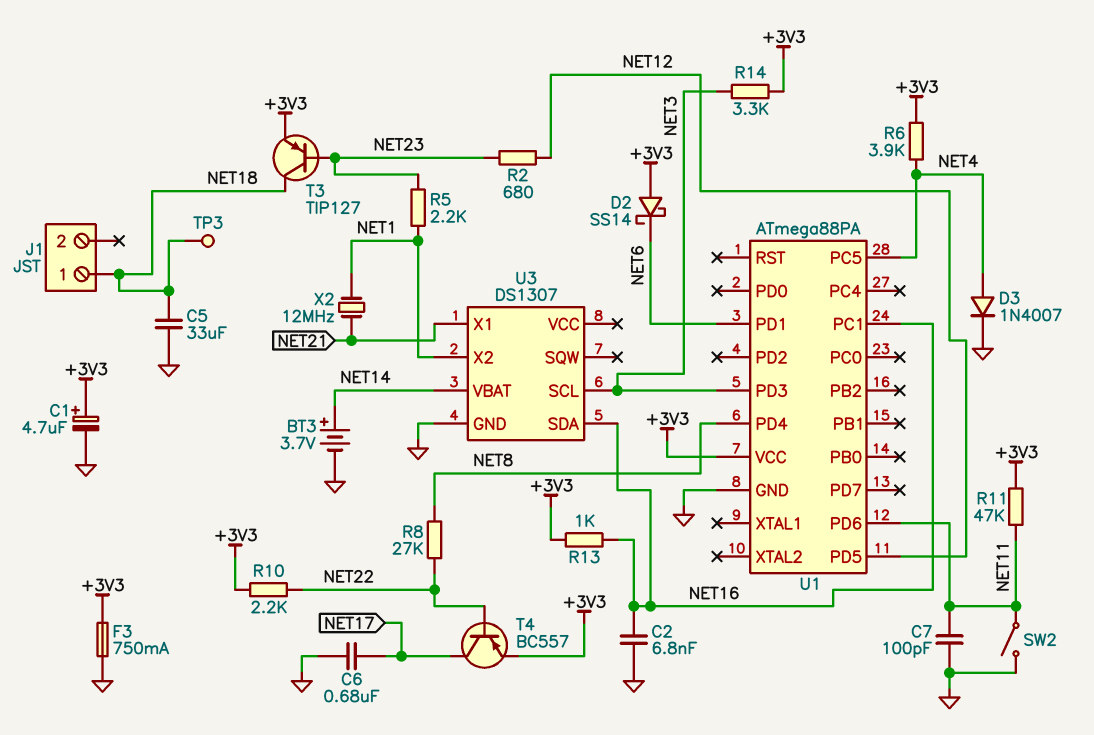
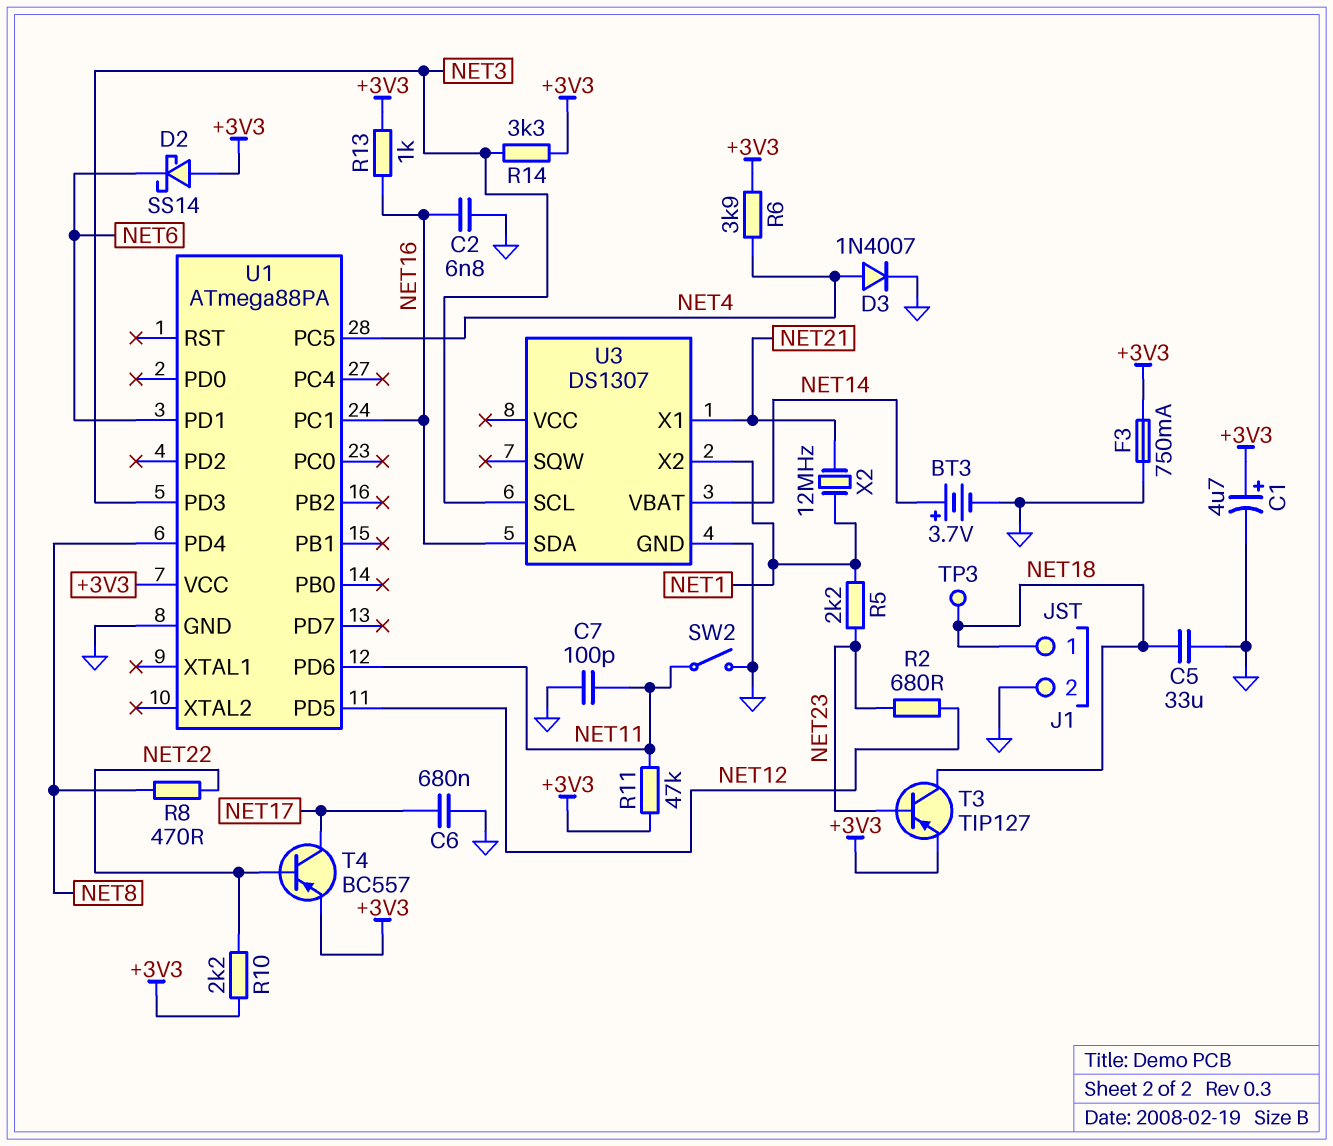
J1 pin 2: none -> GND
R8: 27k (NET8, NET22) -> 470 (NET8, NET22)

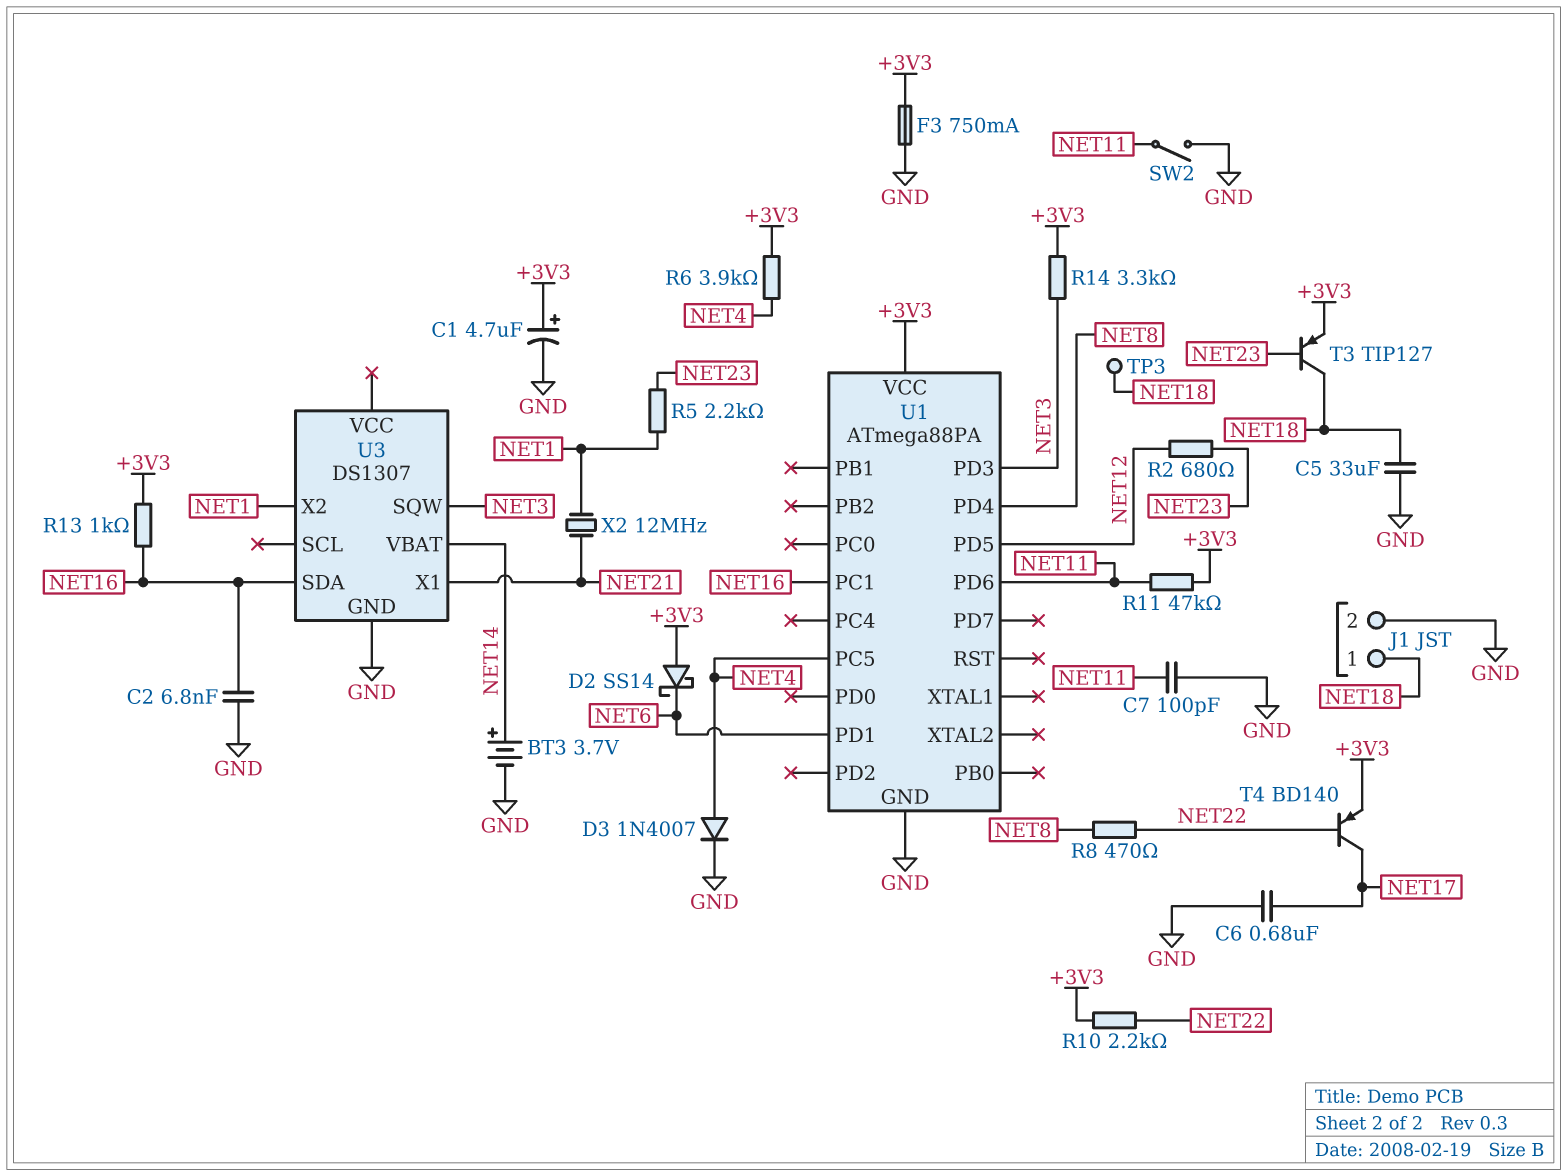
T4: PNP BC557 (B NET22, C NET17, E +3V3) -> PNP BD140 (B NET22, C NET17, E +3V3)
U3 pin SCL: NET3 -> none
U3 pin SQW: none -> NET3

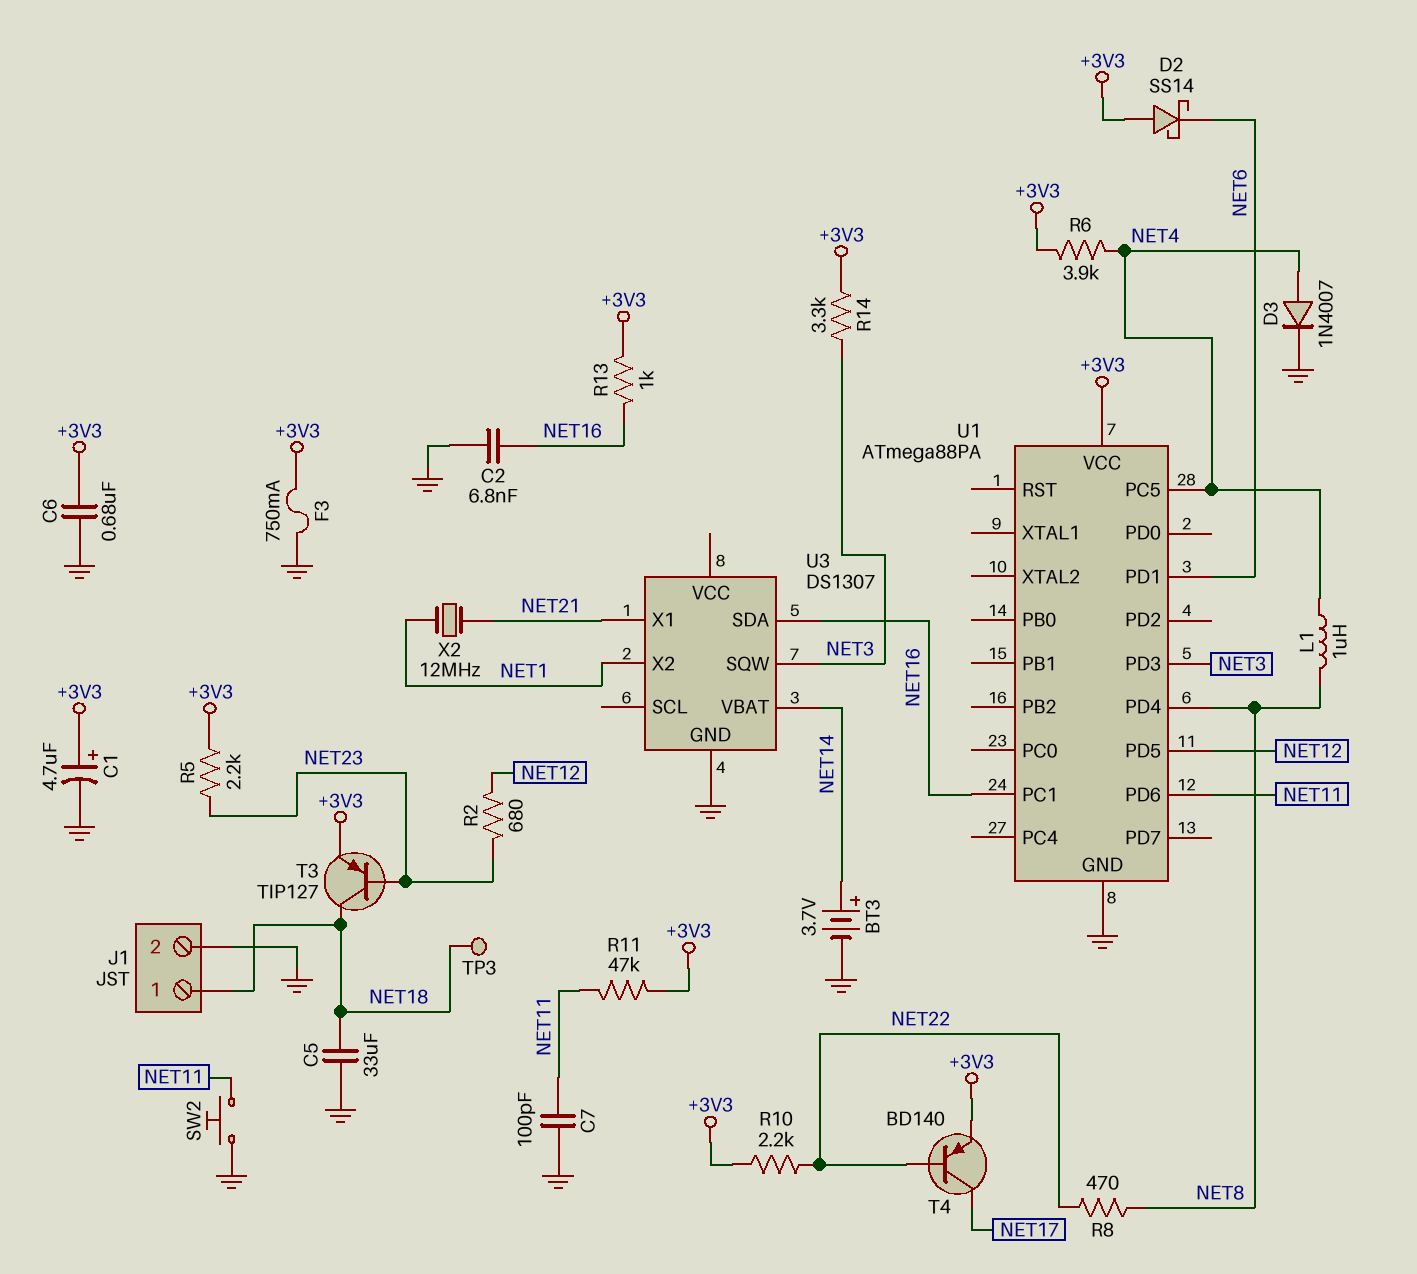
C6: 680nF (GND, NET17) -> 680nF (+3V3, GND)
L1: none -> 1uH (NET4, NET8)
R5: 2.2k (NET1, NET23) -> 2.2k (+3V3, NET23)
SW2: switch (GND, NET11) -> button (GND, NET11)

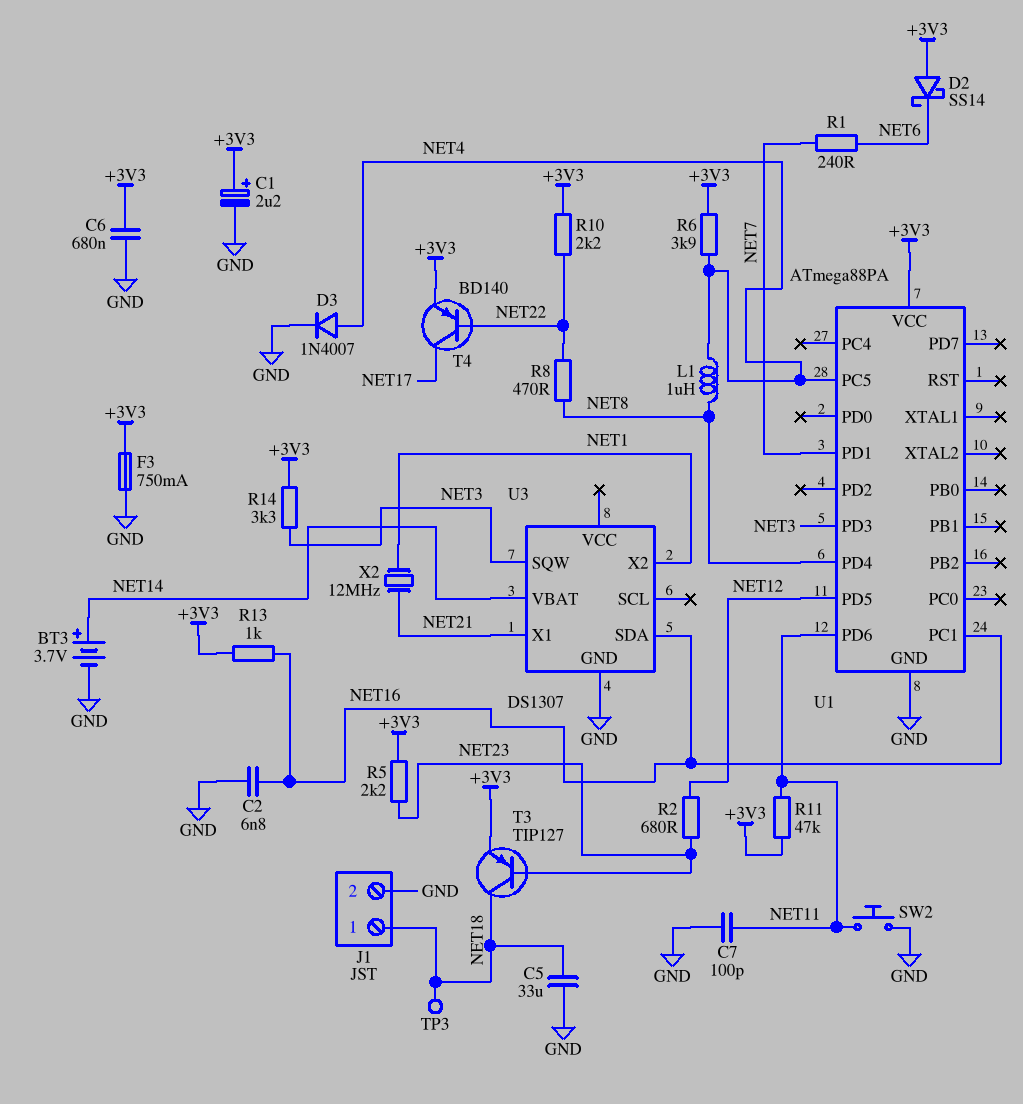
C1: 4.7uF (plus +3V3, minus GND) -> 2.2uF (plus +3V3, minus GND)
R1: none -> 240 (NET6, NET7)
U1 pin PD1: NET6 -> NET7

